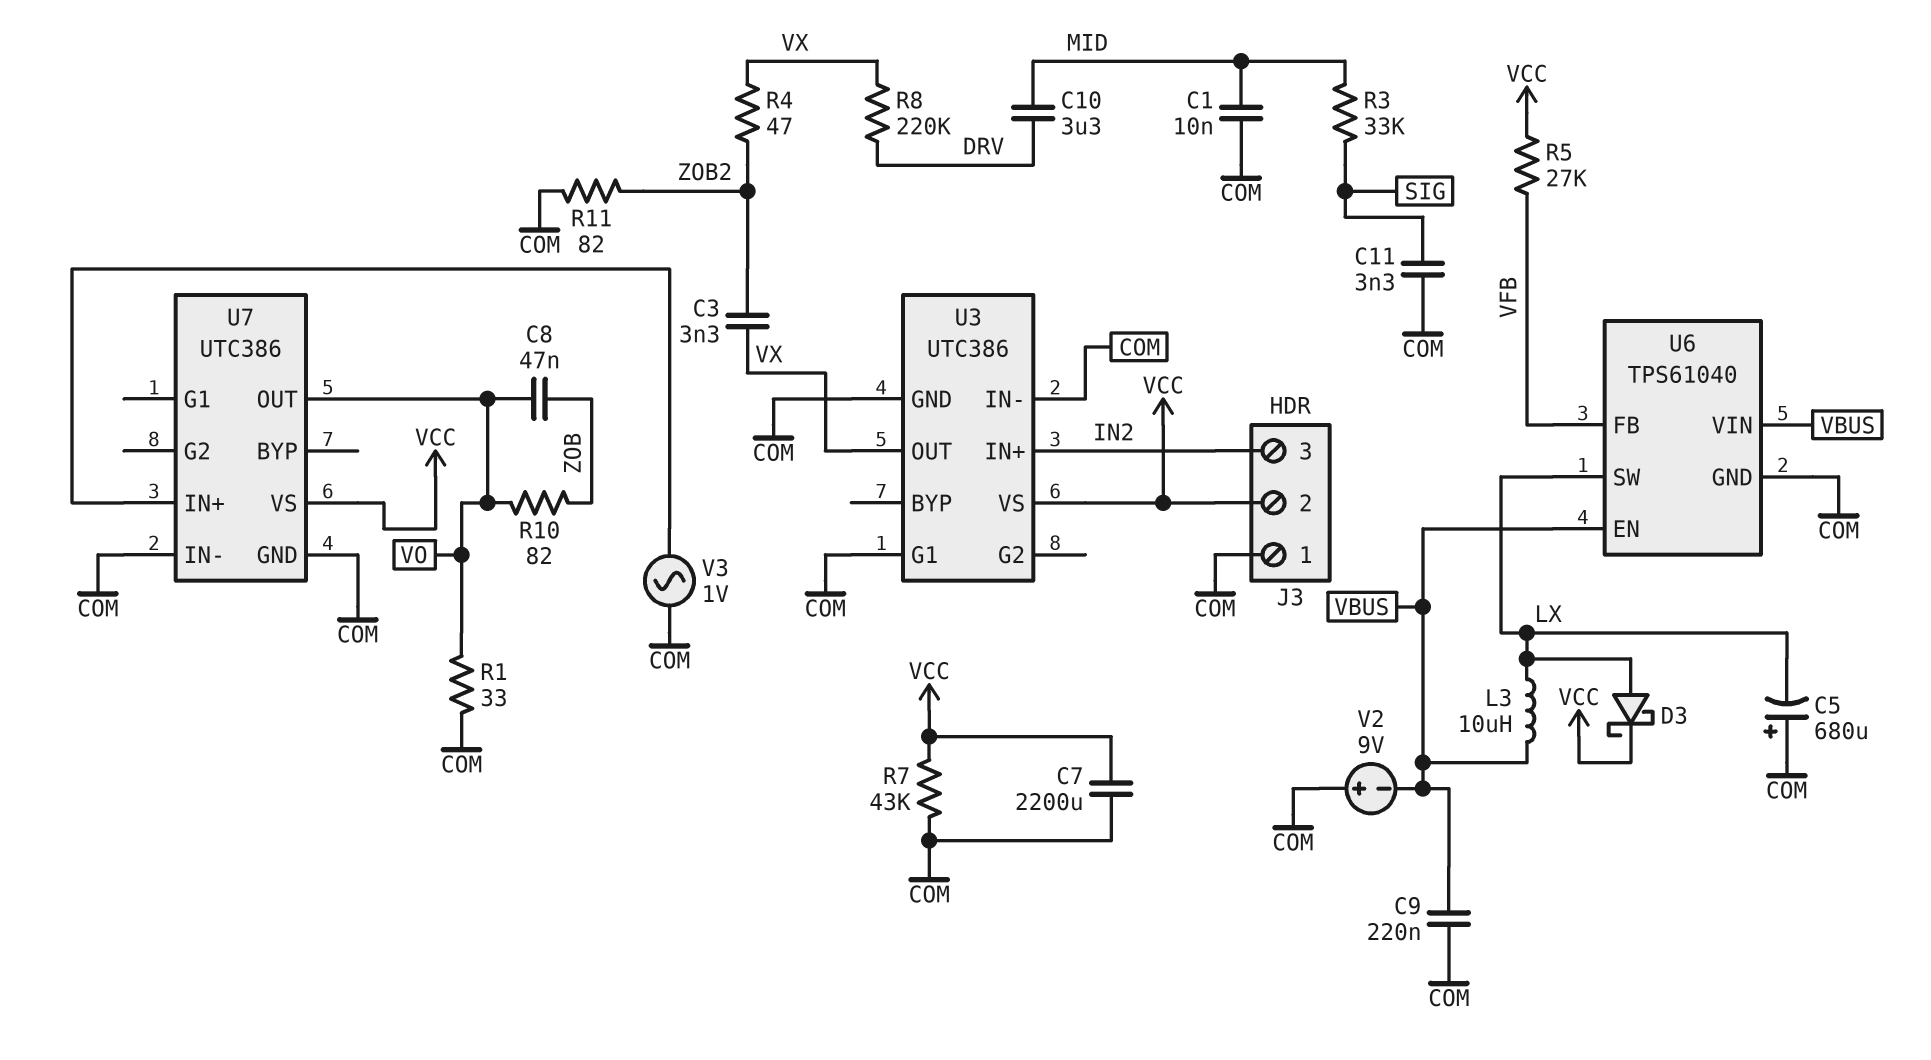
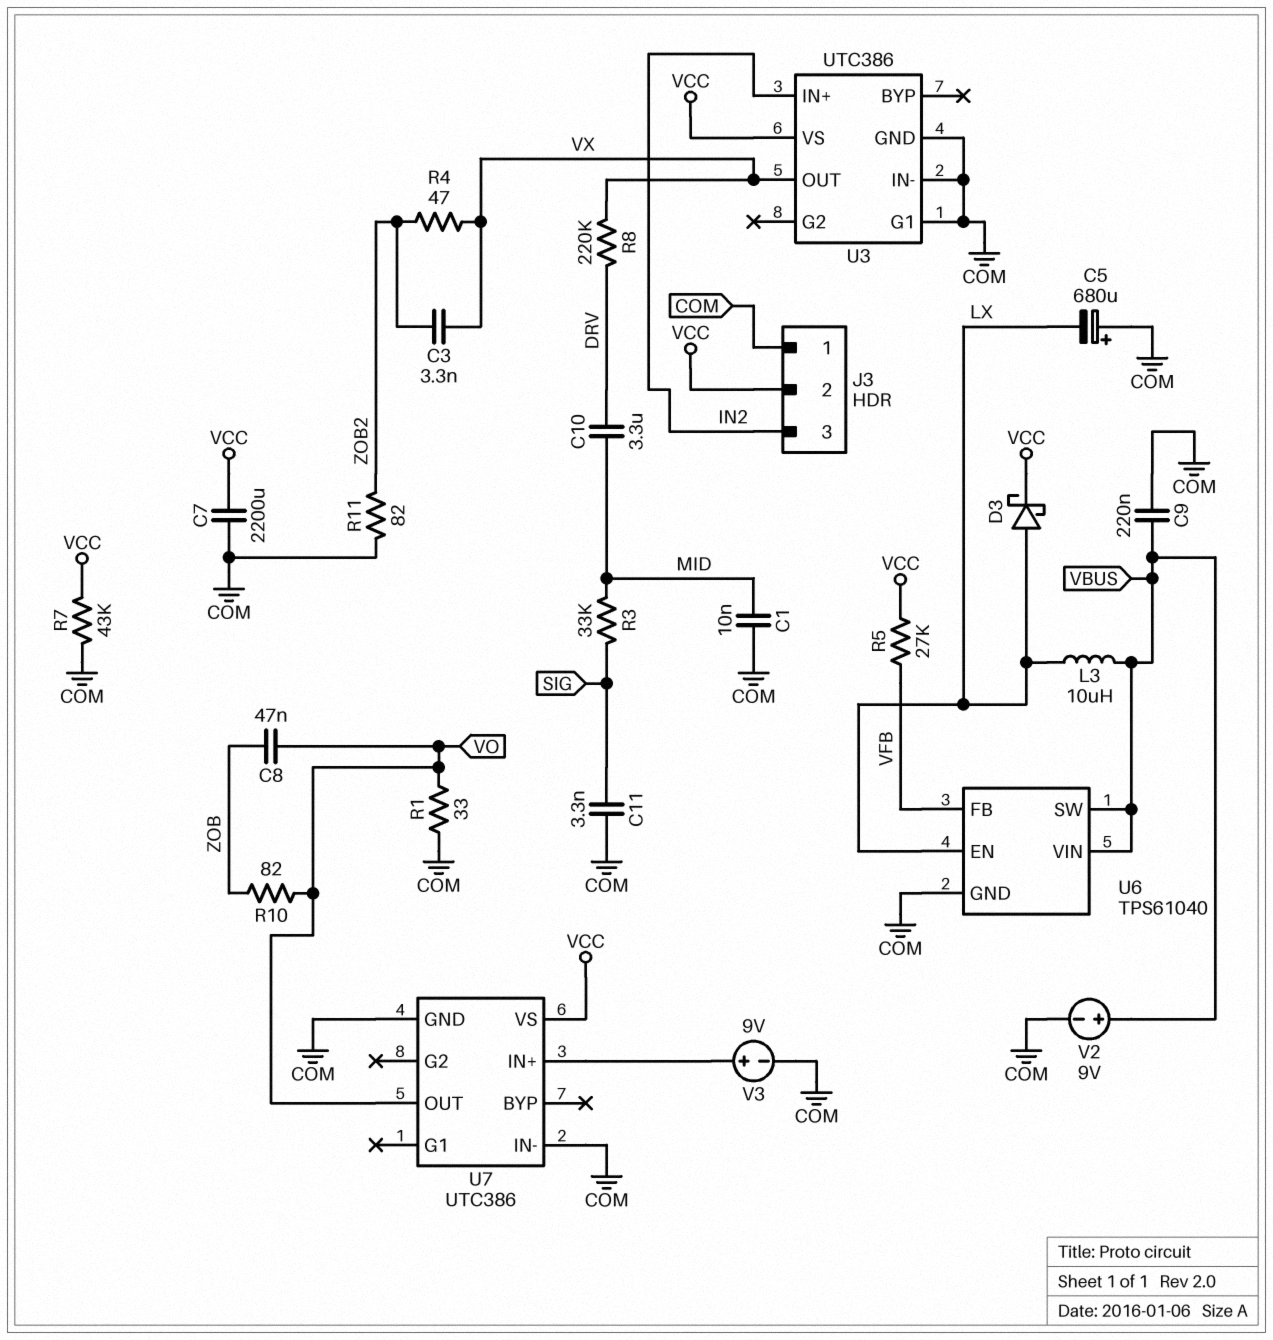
U6 pin EN: VBUS -> LX
U6 pin SW: LX -> VBUS
V2: 9V (plus COM, minus VBUS) -> 9V (plus VBUS, minus COM)
V3: AC 1V (COM, U7/IN+) -> 9V (plus U7/IN+, minus COM)

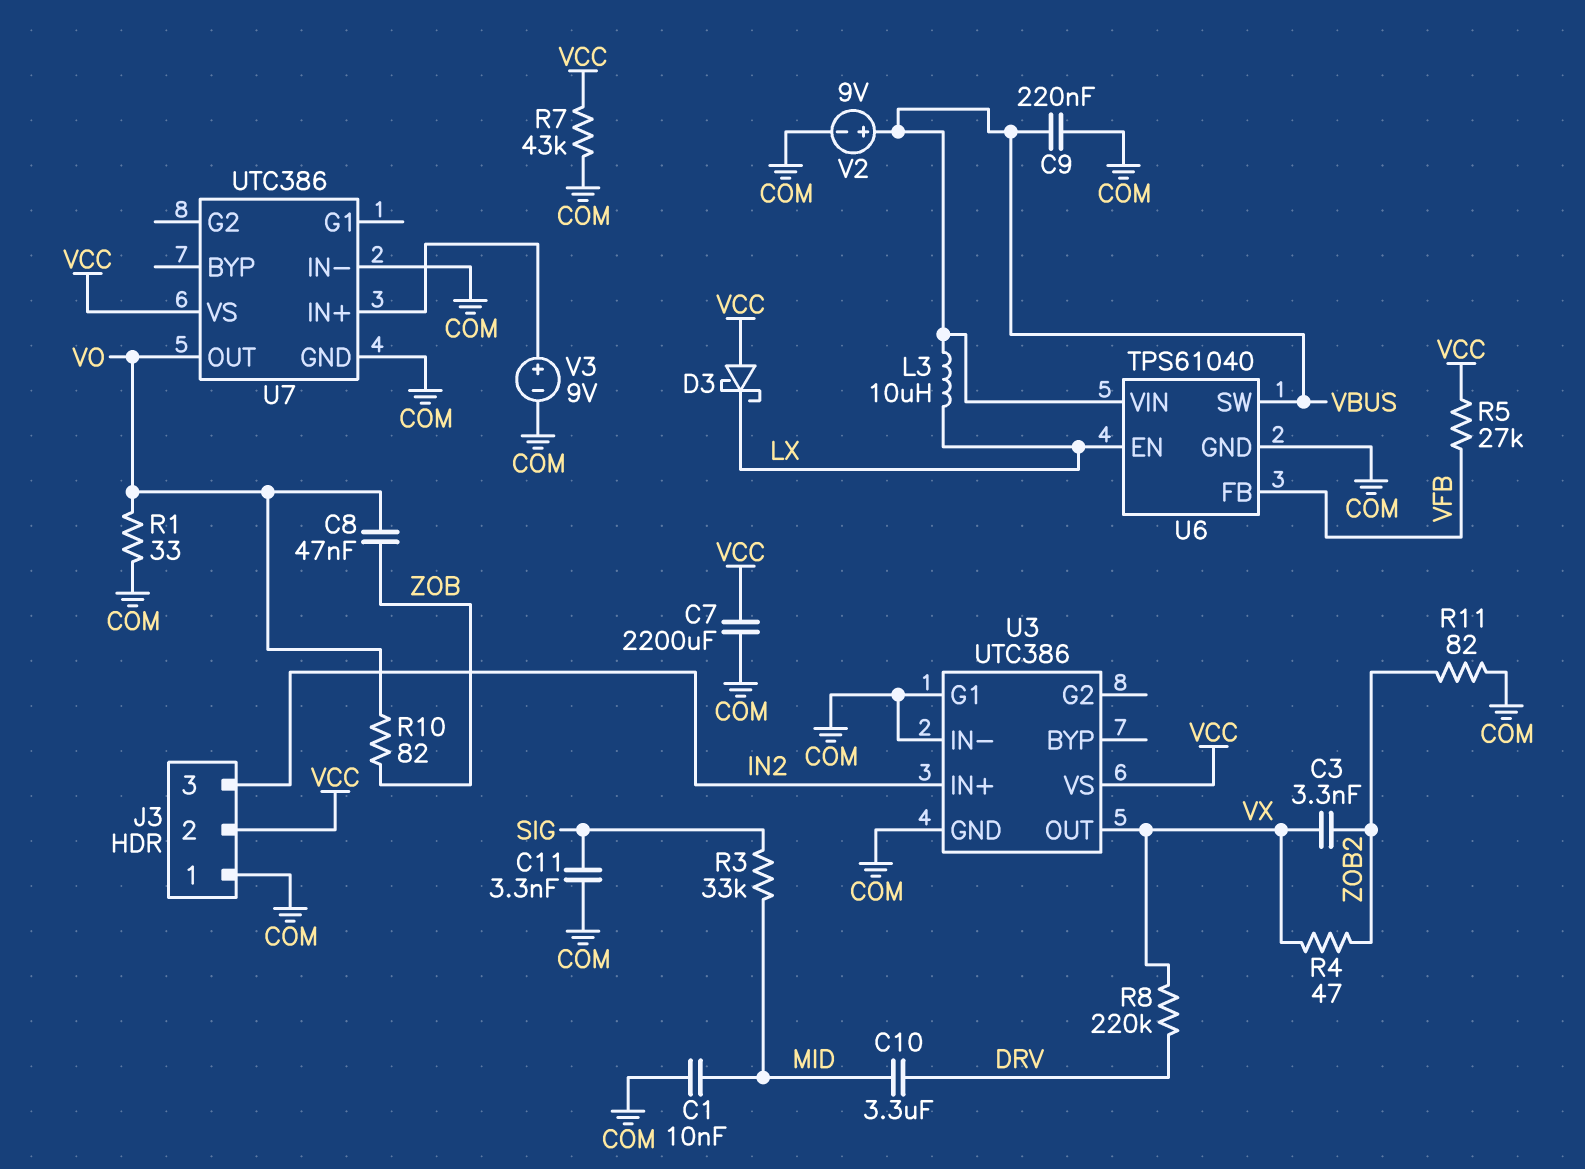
C5: 680uF (plus COM, minus LX) -> none
D3: schottky (A LX, K VCC) -> schottky (A VCC, K LX)

